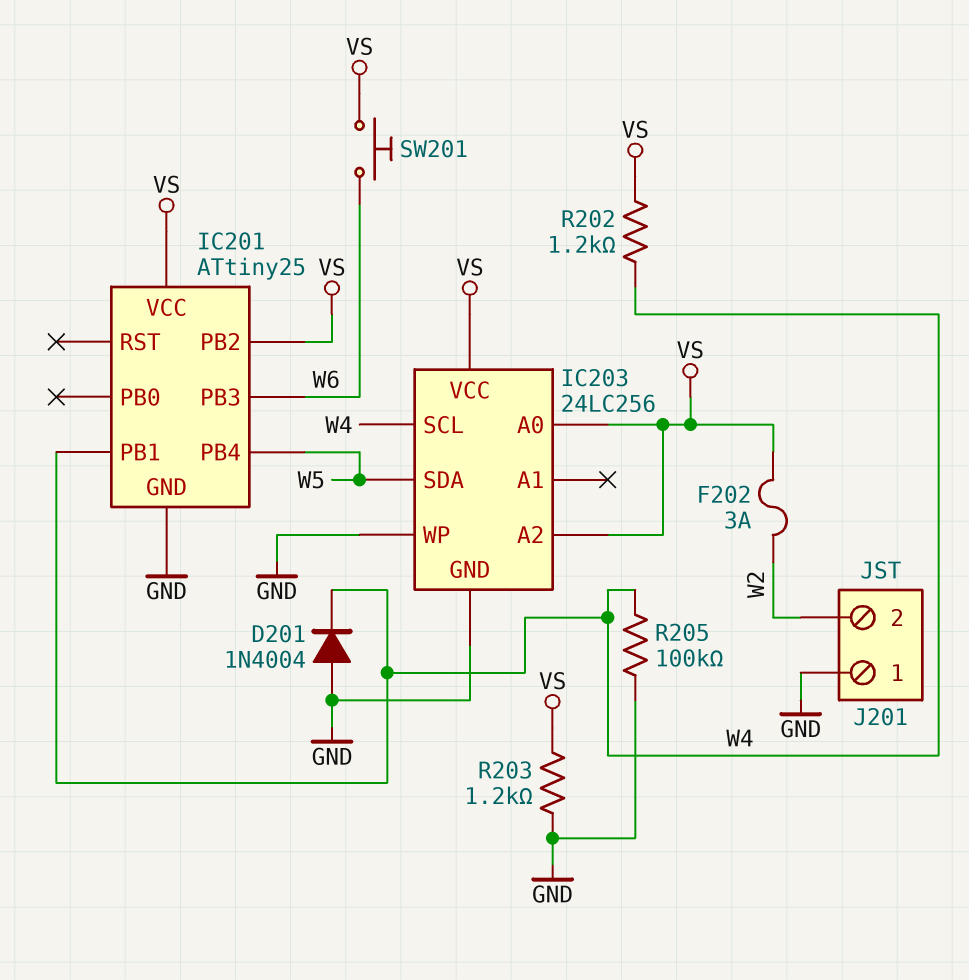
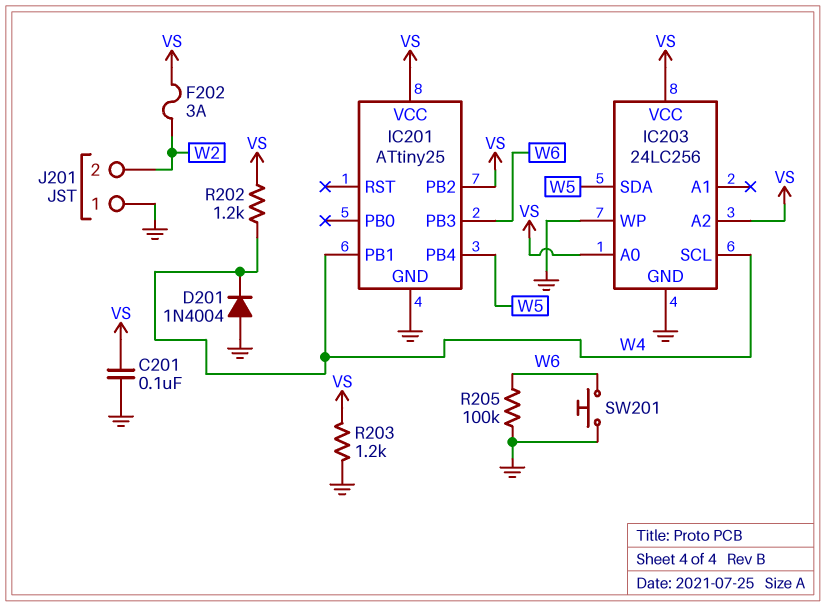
C201: none -> 100nF (GND, VS)
R205: 100k (GND, W4) -> 100k (GND, W6)
SW201: button (VS, W6) -> button (GND, W6)

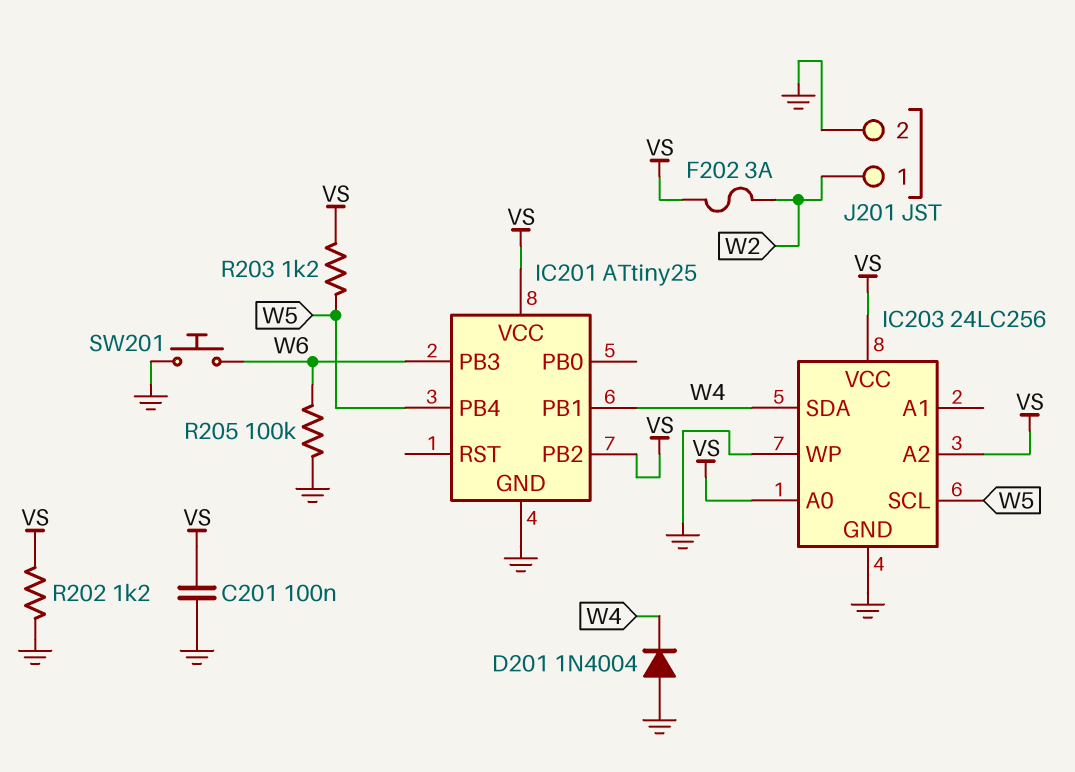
IC203 pin SCL: W4 -> W5
IC203 pin SDA: W5 -> W4
J201 pin 1: GND -> W2
J201 pin 2: W2 -> GND
R202: 1.2k (VS, W4) -> 1.2k (GND, VS)
R203: 1.2k (GND, VS) -> 1.2k (VS, W5)

